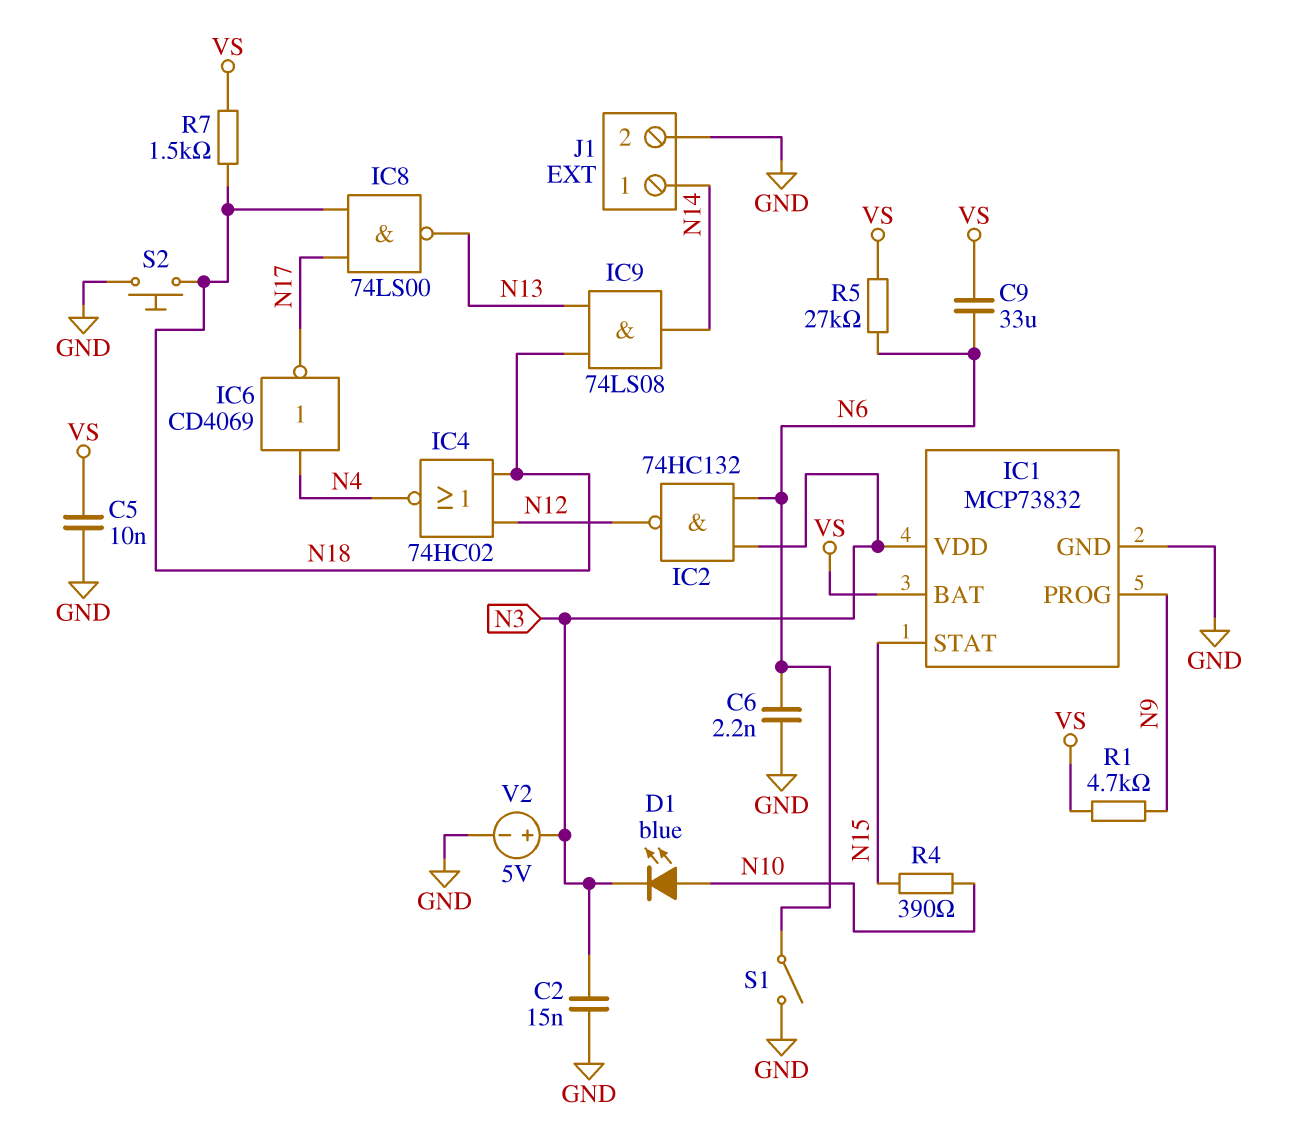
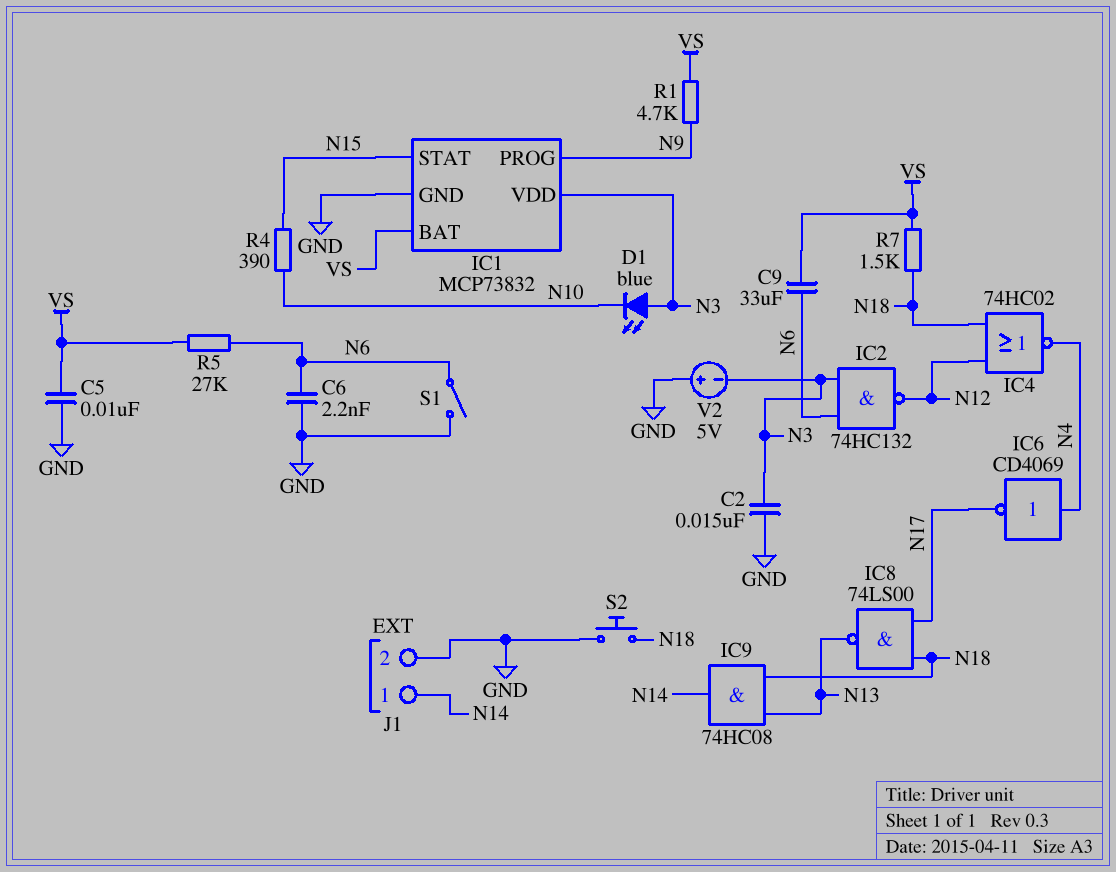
D1: LED blue (A N10, K N3) -> LED blue (A N3, K N10)
IC9: AND 74LS08 (in N13, in N18, out N14) -> AND 74HC08 (in N13, in N18, out N14)
V2: 5V (plus N3, minus GND) -> 5V (plus GND, minus N3)

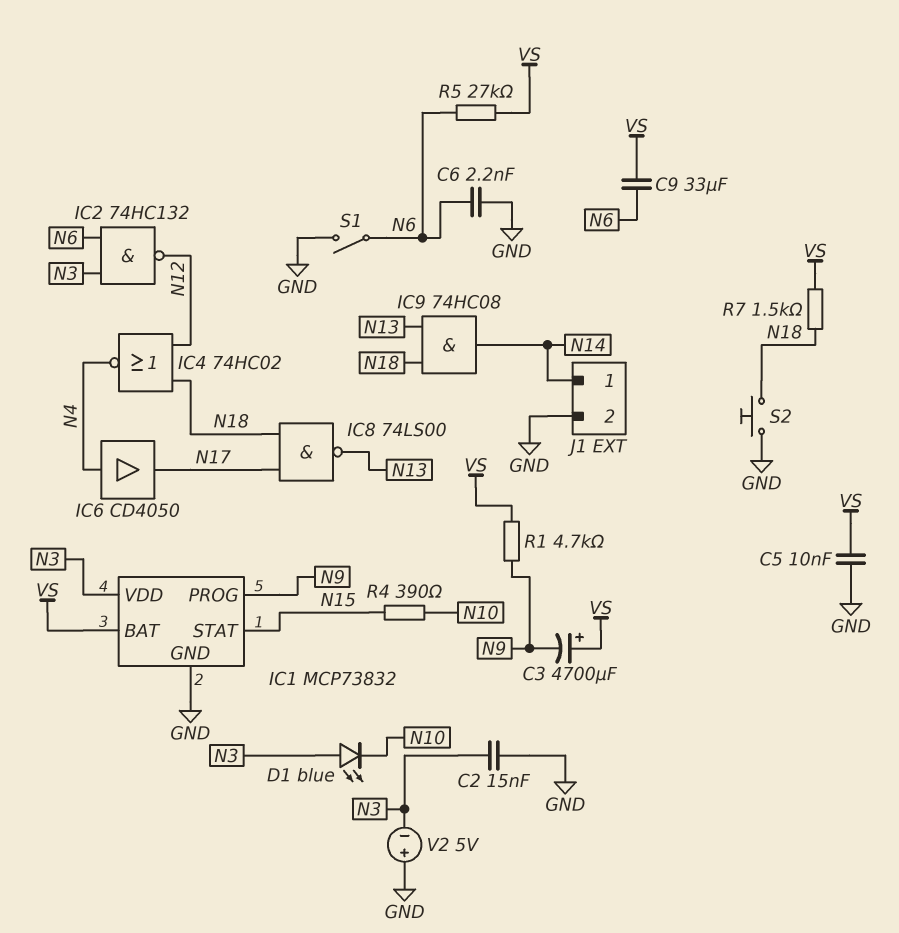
C3: none -> 4700uF (plus VS, minus N9)
IC6: NOT CD4069 (in N4, out N17) -> buffer CD4050 (in N4, out N17)

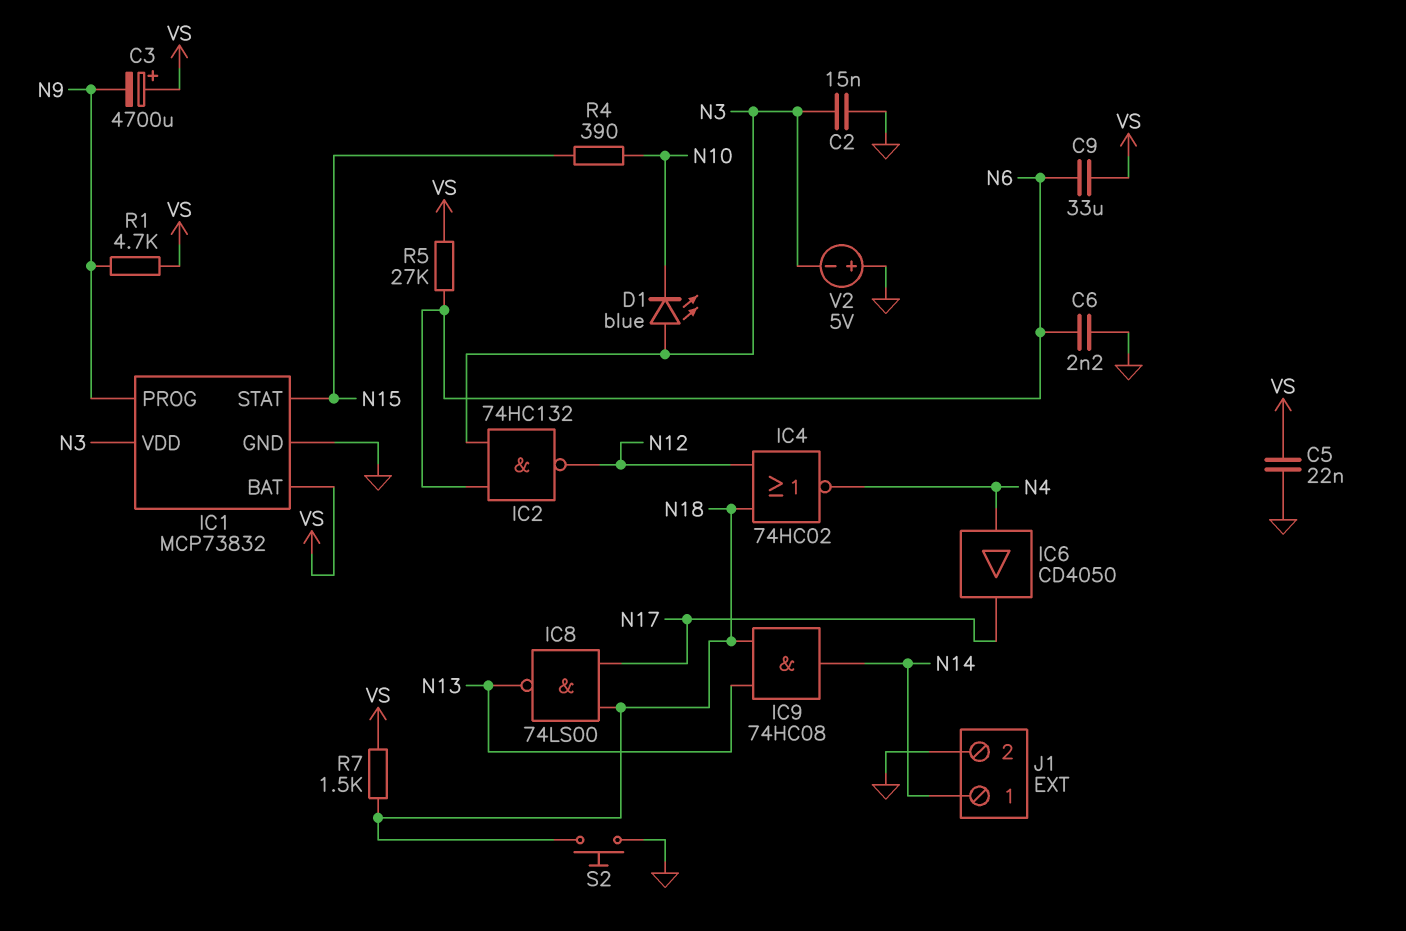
C5: 10nF (GND, VS) -> 22nF (GND, VS)
S1: switch (GND, N6) -> none

